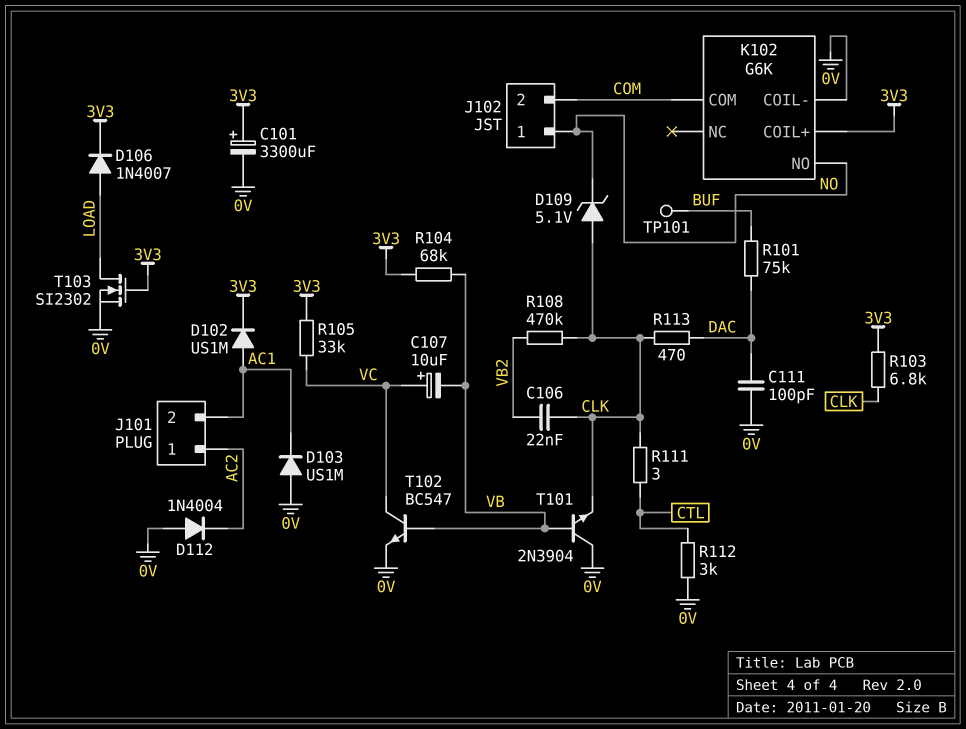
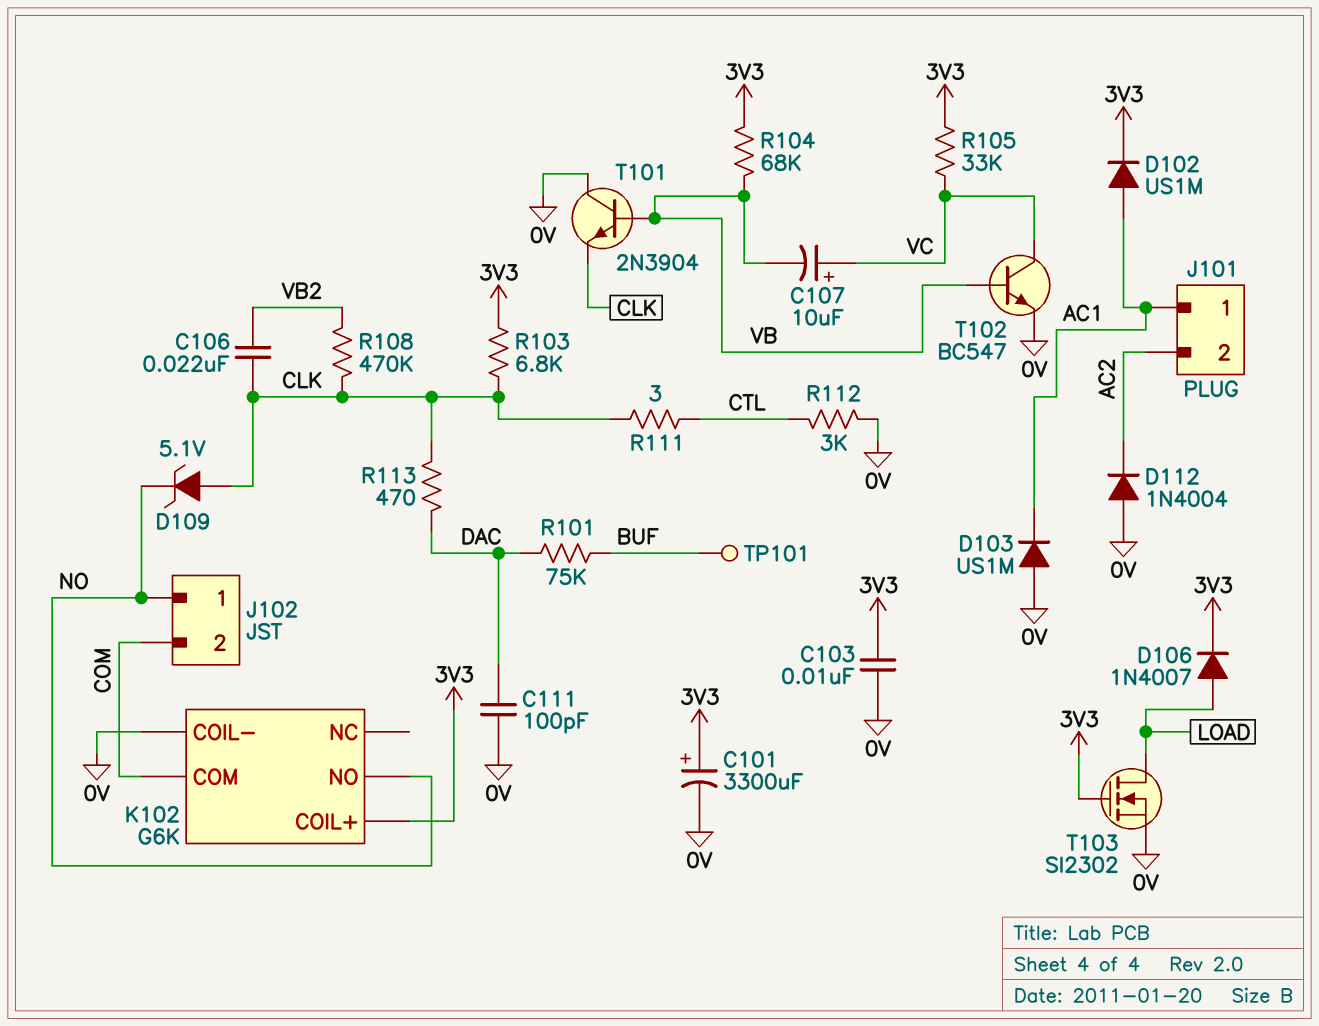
C103: none -> 10nF (0V, 3V3)
J101 pin 1: AC2 -> AC1
J101 pin 2: AC1 -> AC2

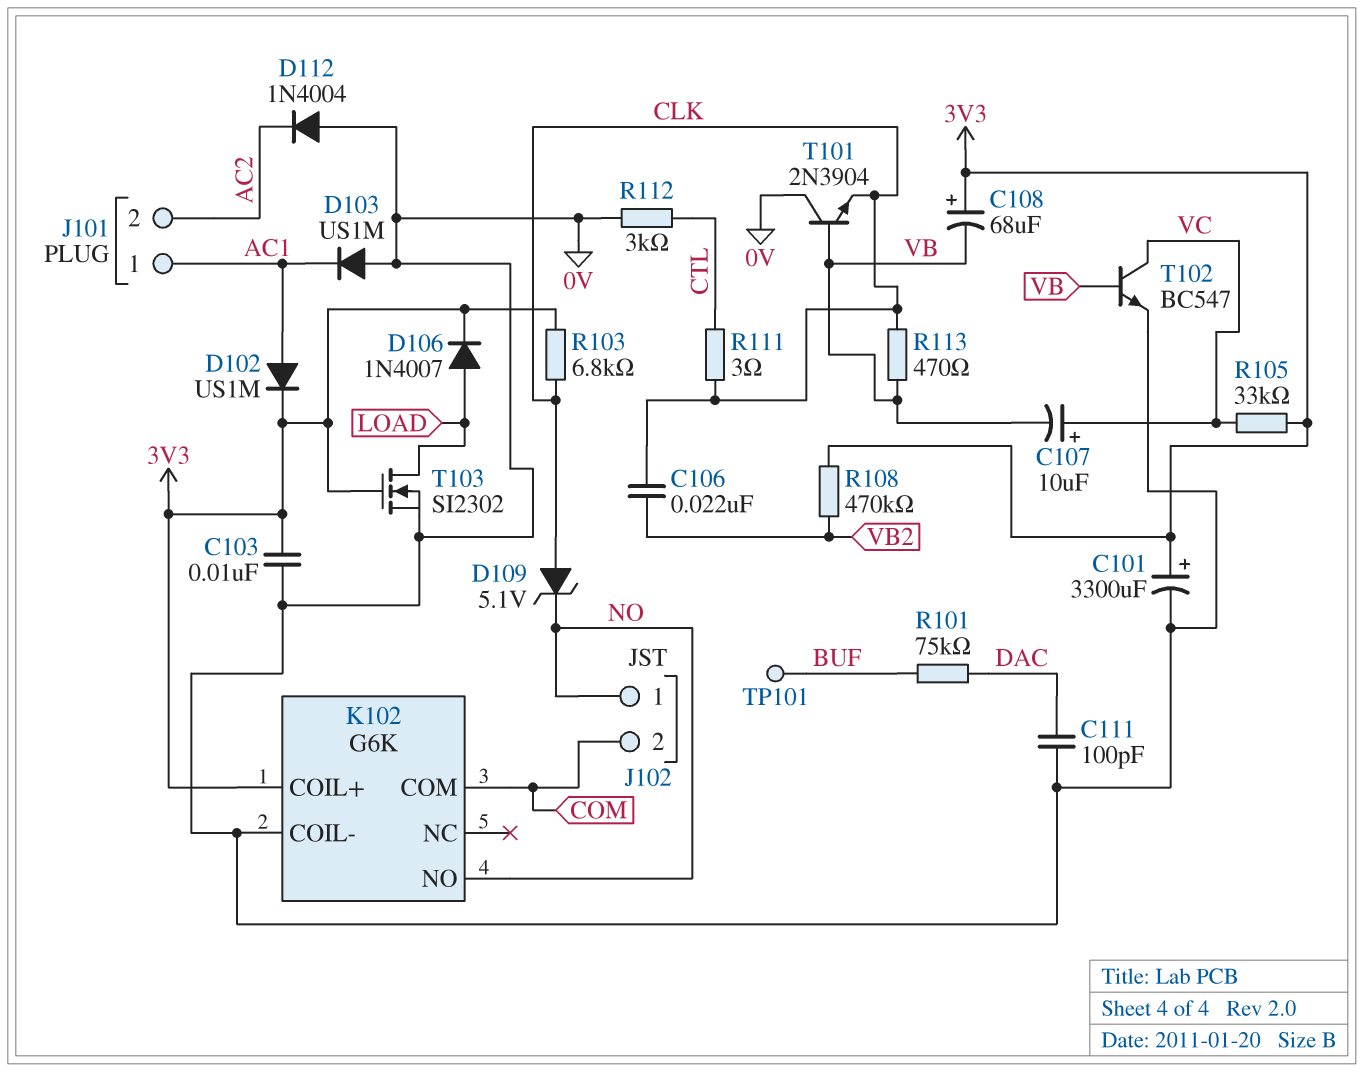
C108: none -> 68uF (plus 3V3, minus VB)
R104: 68k (3V3, VB) -> none
R108: 470k (CLK, VB2) -> 470k (3V3, VB2)
R113: 470 (CLK, DAC) -> 470 (CLK, VB)

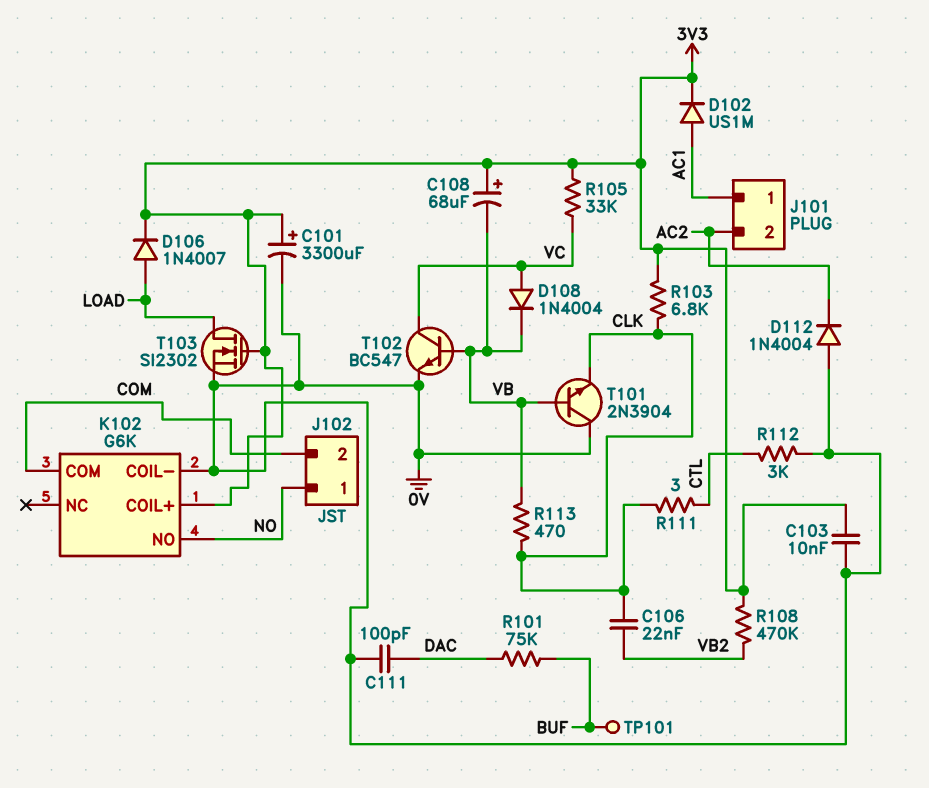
C107: 10uF (plus VC, minus VB) -> none
D103: diode US1M (A 0V, K AC1) -> none
D108: none -> diode 1N4004 (A VC, K VB)
D109: zener 5.1V (A CLK, K NO) -> none

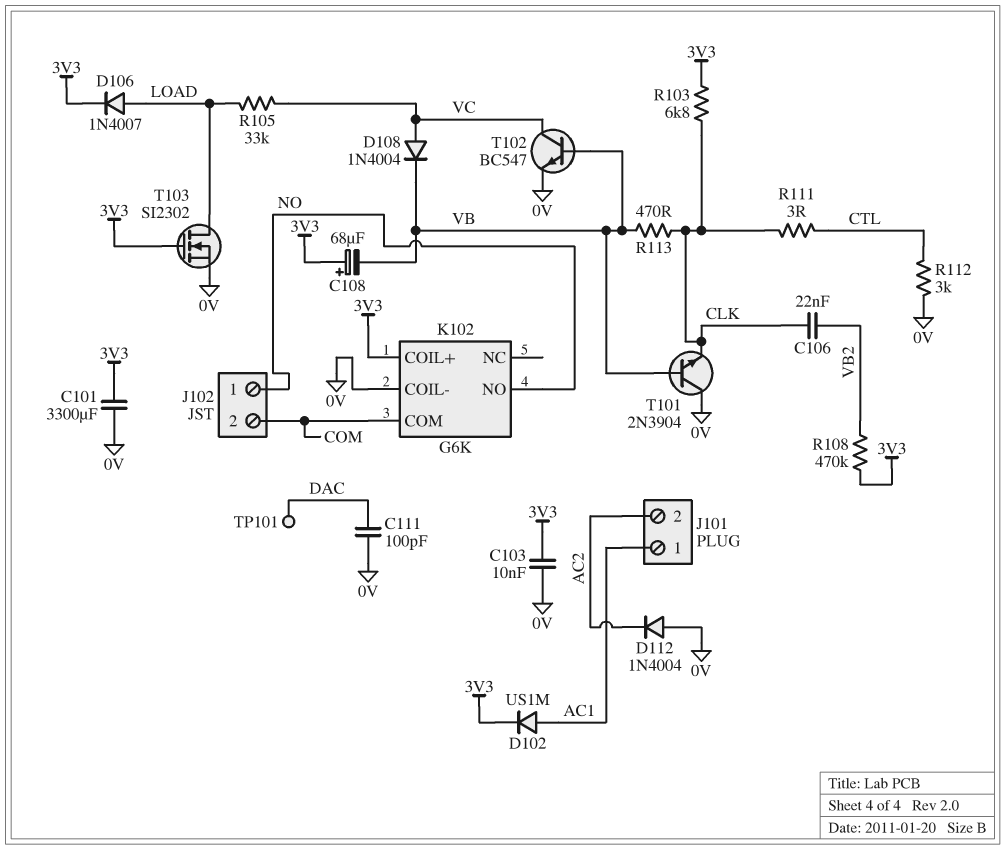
C101: 3300uF (plus 3V3, minus 0V) -> 3300uF (0V, 3V3)
R101: 75k (BUF, DAC) -> none
R105: 33k (3V3, VC) -> 33k (LOAD, VC)
TP101: test point (BUF) -> test point (DAC)

